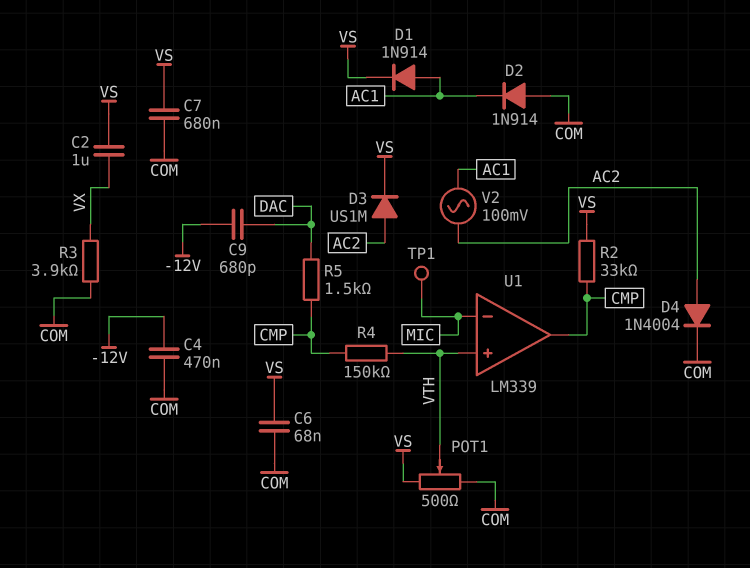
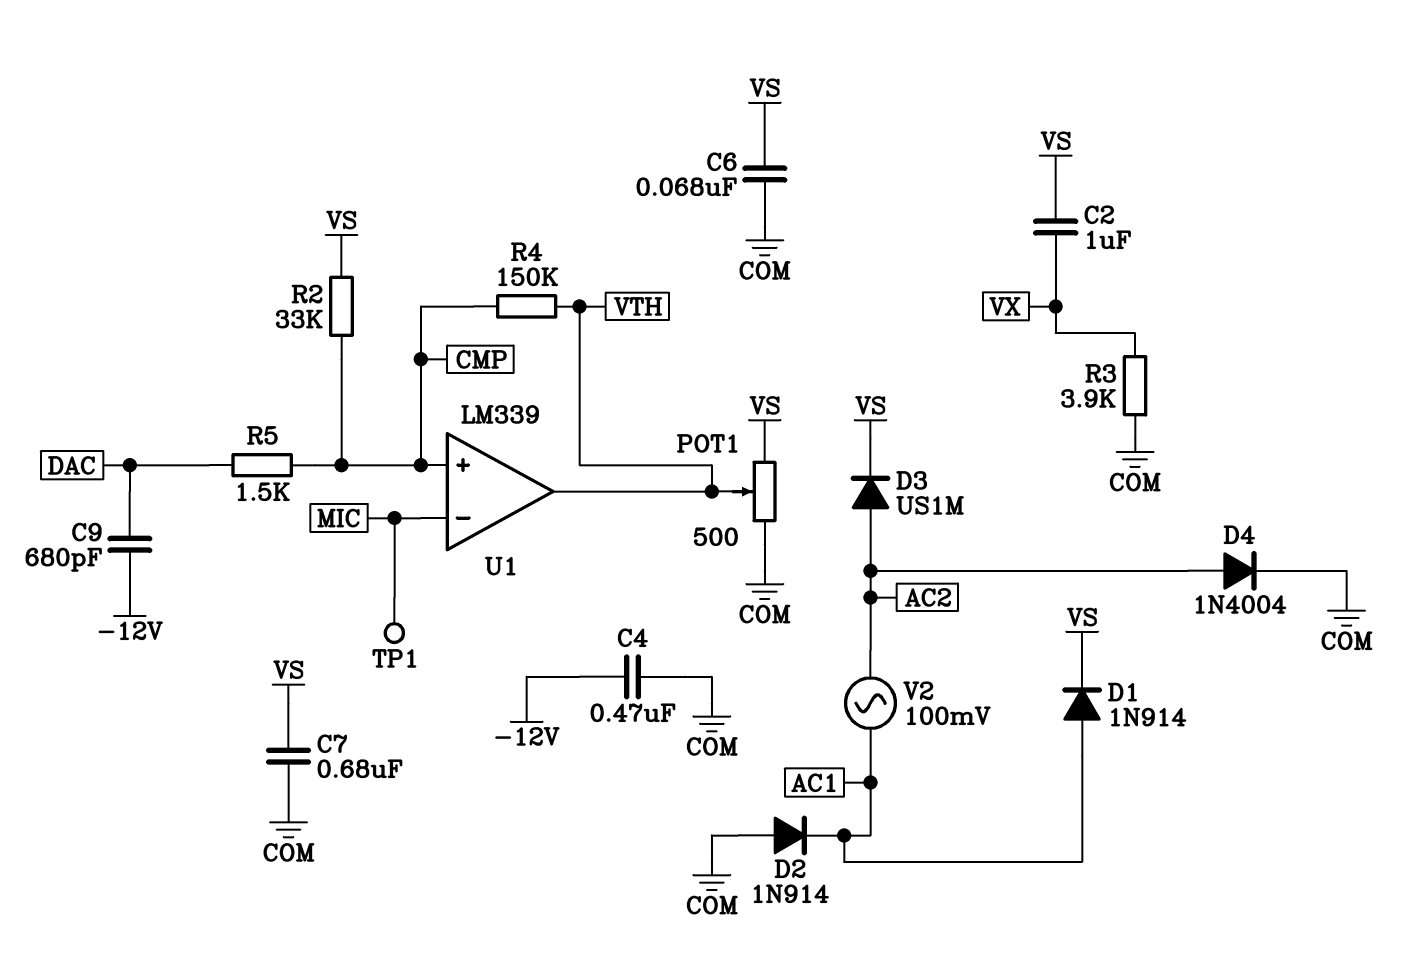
U1 pin in+: VTH -> CMP
U1 pin out: CMP -> VTH

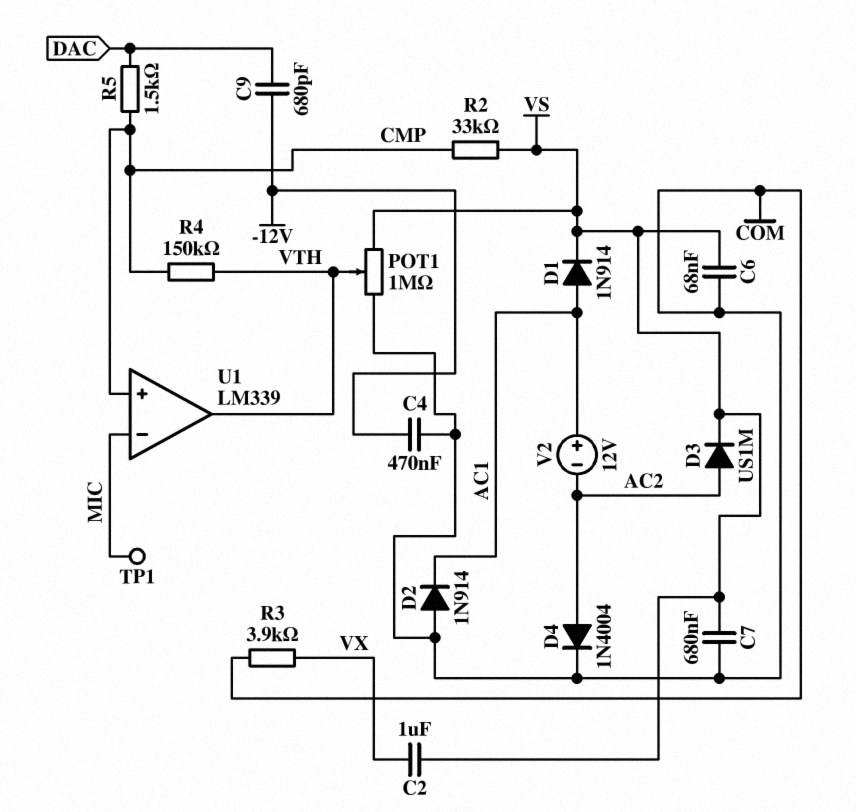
POT1: 500 (COM, VS, wiper VTH) -> 1M (COM, VS, wiper VTH)
V2: AC 100mV (AC1, AC2) -> 12V (plus AC1, minus AC2)

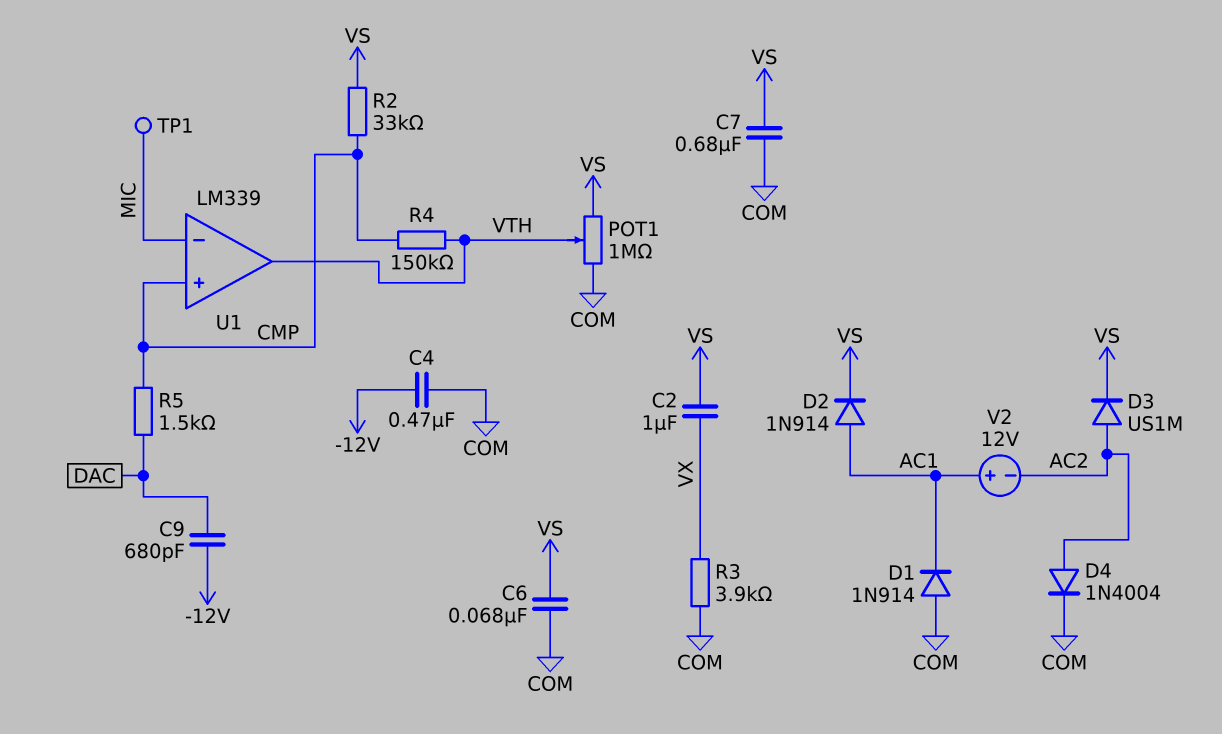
D1: diode 1N914 (A AC1, K VS) -> diode 1N914 (A COM, K AC1)
D2: diode 1N914 (A COM, K AC1) -> diode 1N914 (A AC1, K VS)

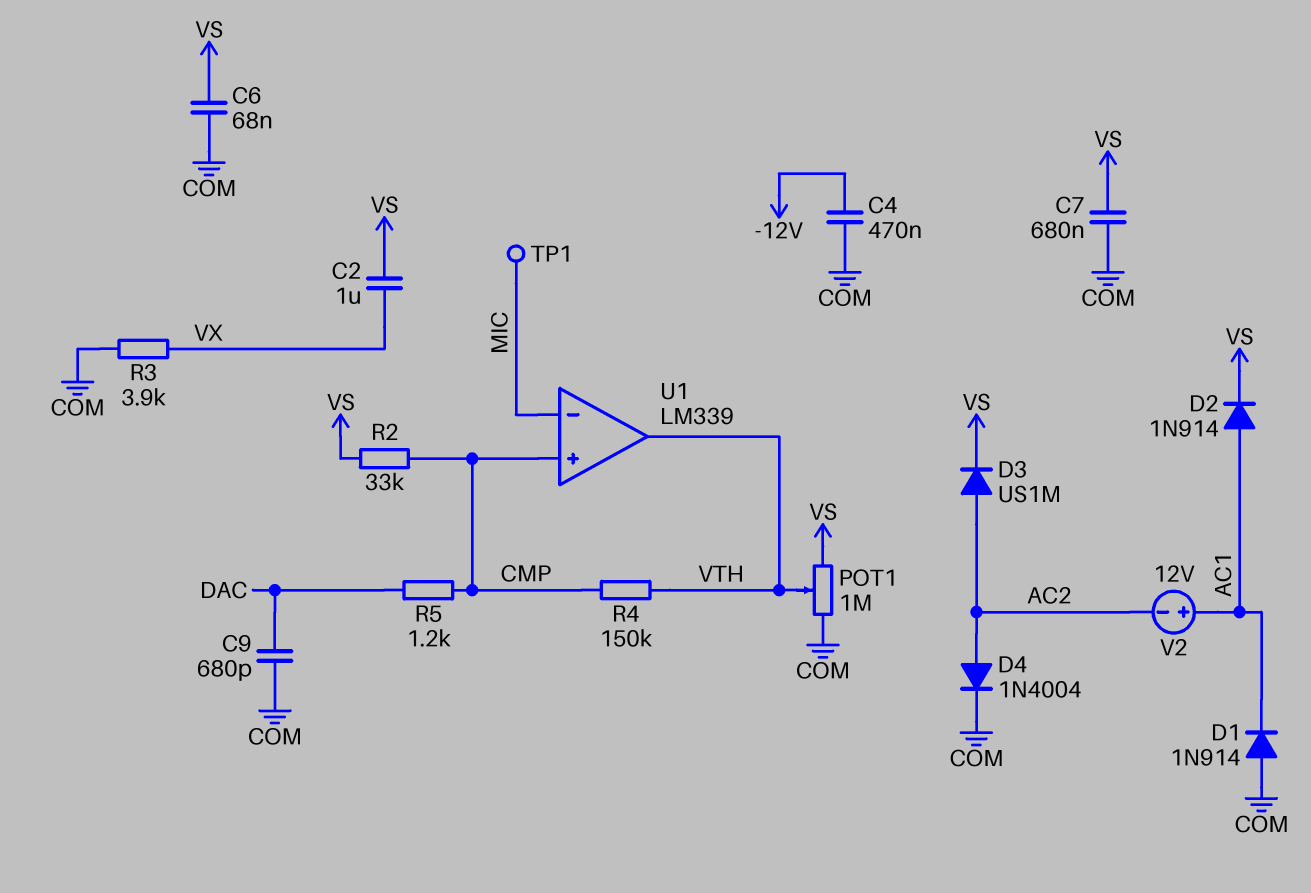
C9: 680pF (-12V, DAC) -> 680pF (COM, DAC)
R5: 1.5k (CMP, DAC) -> 1.2k (CMP, DAC)

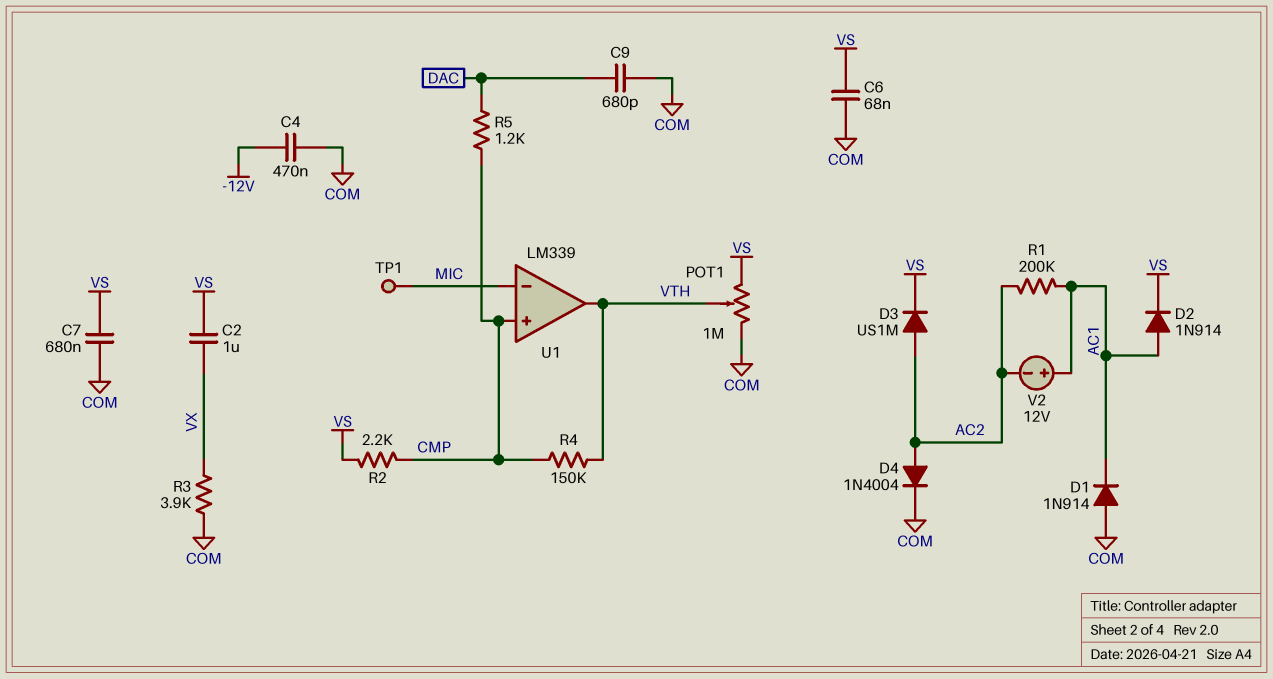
R1: none -> 200k (AC1, AC2)
R2: 33k (CMP, VS) -> 2.2k (CMP, VS)

